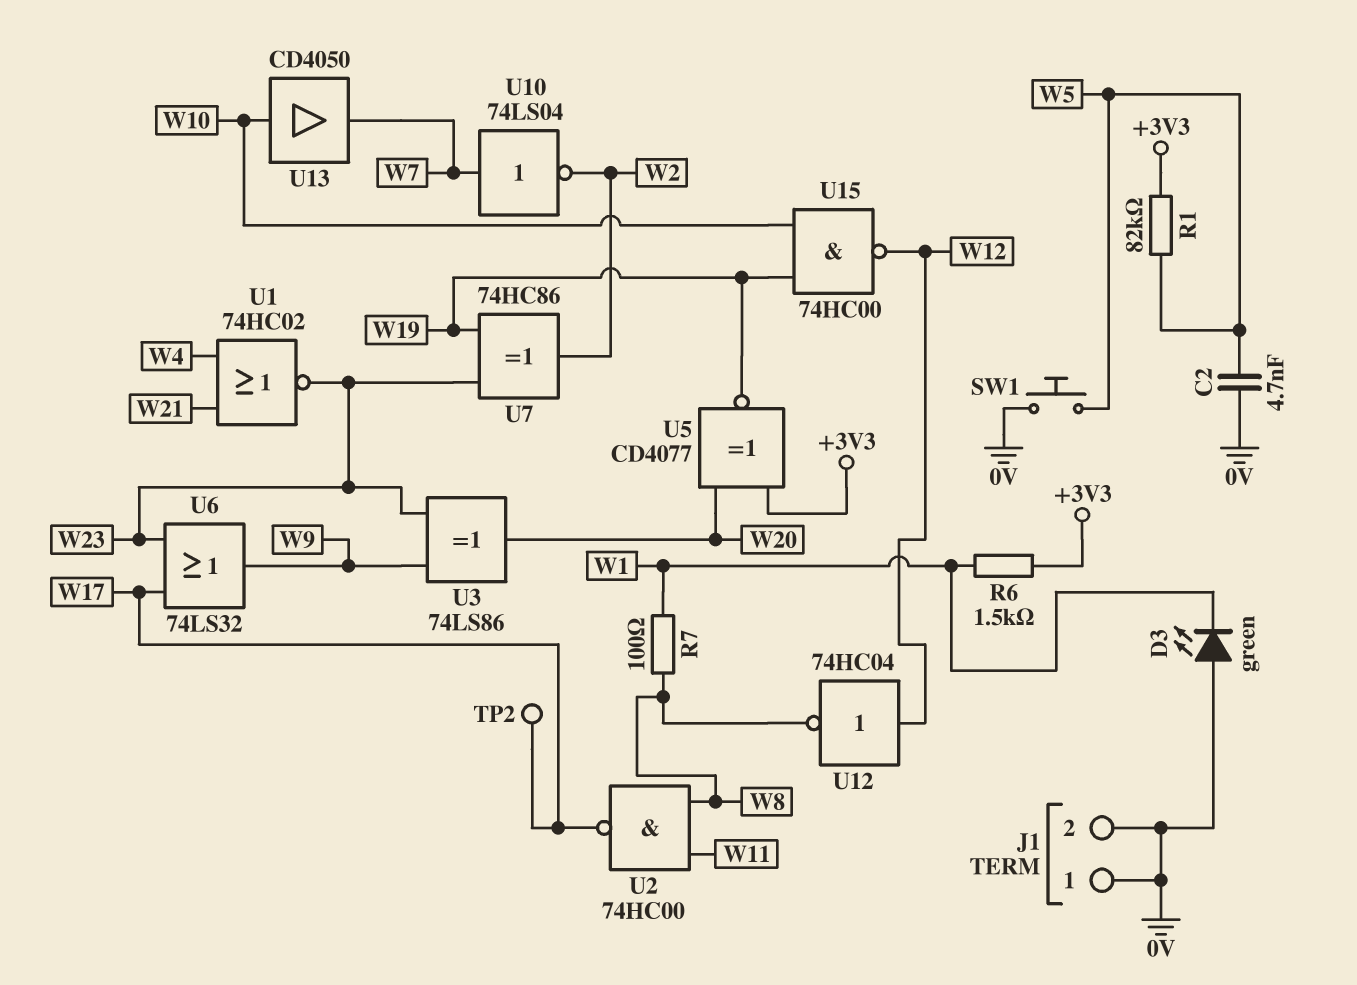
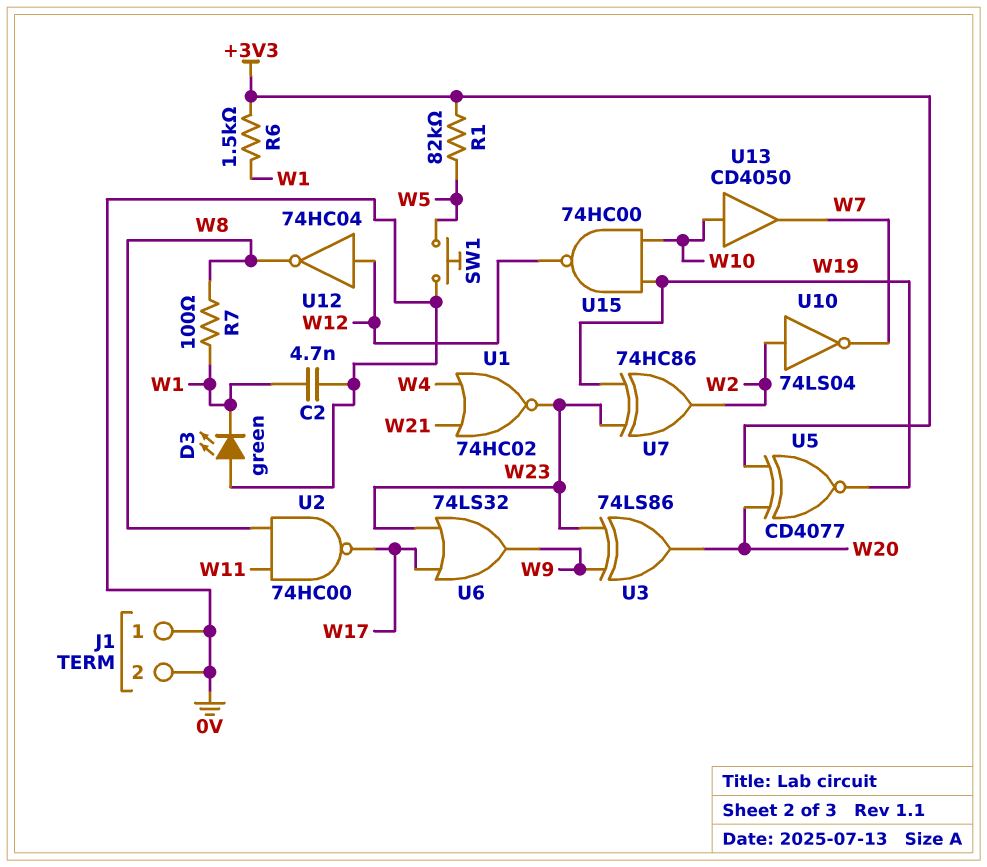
C2: 4.7nF (0V, W5) -> 4.7nF (0V, W1)
TP2: test point (W17) -> none
U10: NOT 74LS04 (in W7, out W2) -> NOT 74LS04 (in W2, out W7)

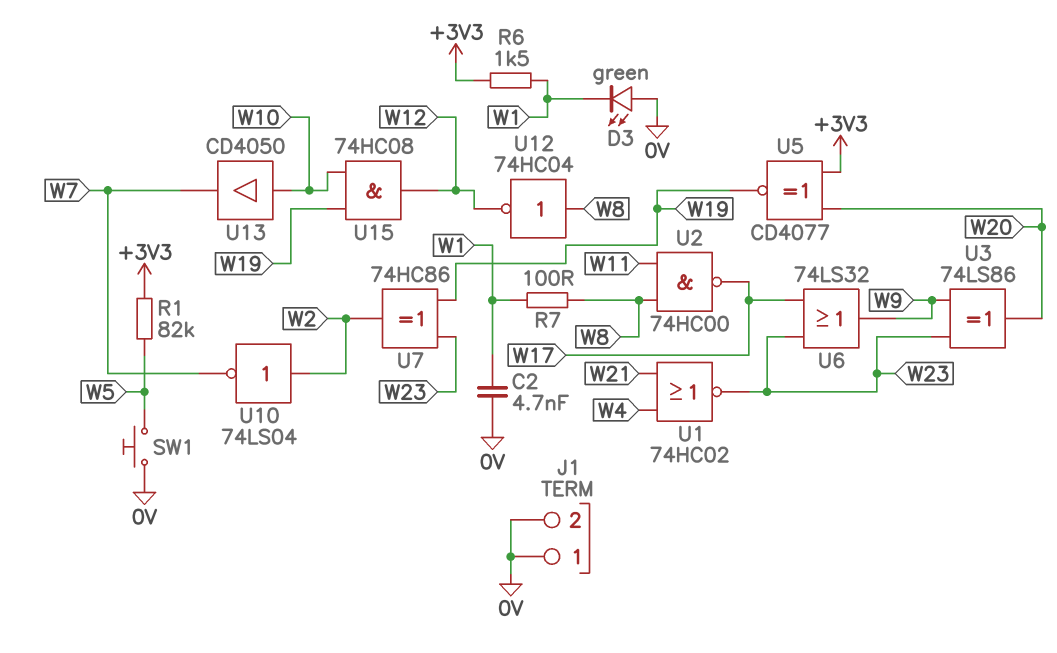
U12: NOT 74HC04 (in W12, out W8) -> NOT 74HC04 (in W8, out W12)
U15: NAND 74HC00 (in W10, in W19, out W12) -> AND 74HC08 (in W10, in W19, out W12)

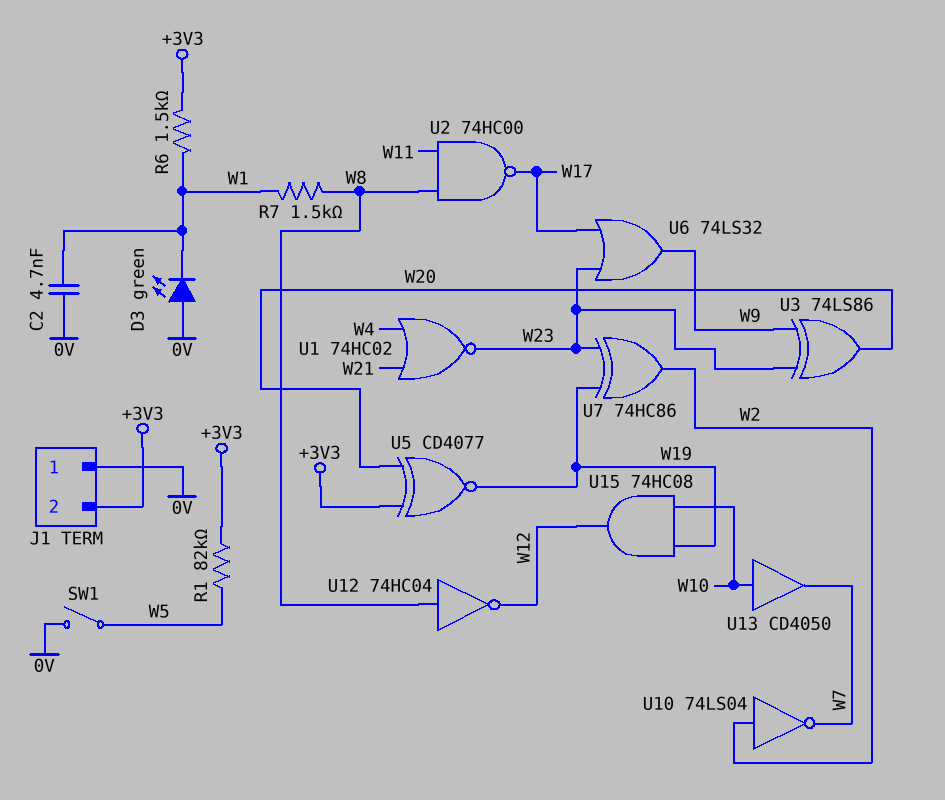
J1 pin 2: 0V -> +3V3
R7: 100 (W1, W8) -> 1.5k (W1, W8)
SW1: button (0V, W5) -> switch (0V, W5)

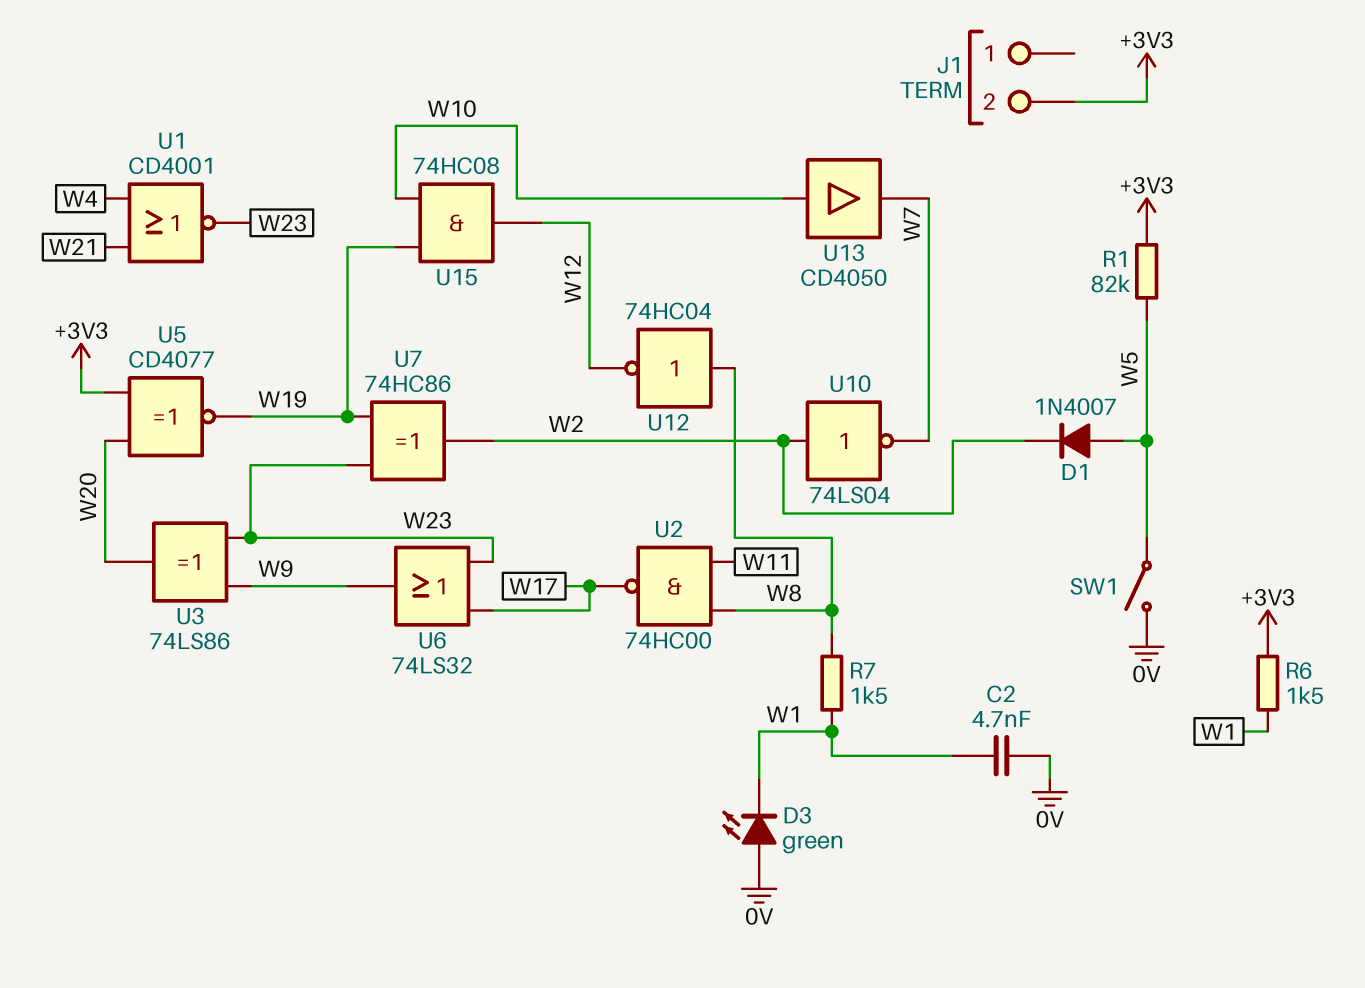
D1: none -> diode 1N4007 (A W5, K W2)
J1 pin 1: 0V -> none
U1: NOR 74HC02 (in W4, in W21, out W23) -> NOR CD4001 (in W4, in W21, out W23)

